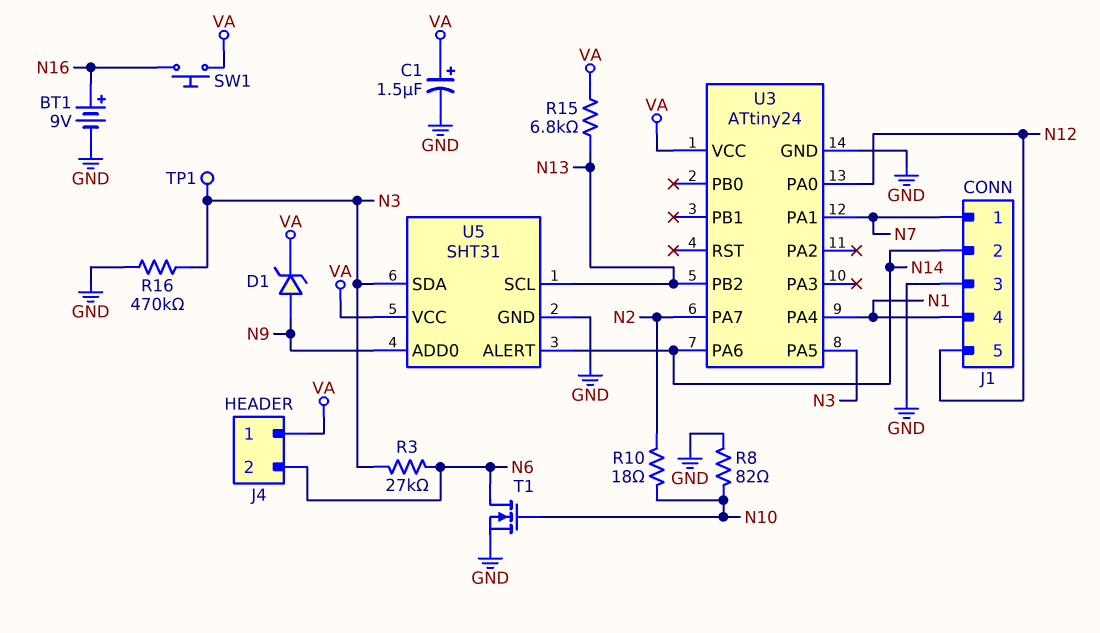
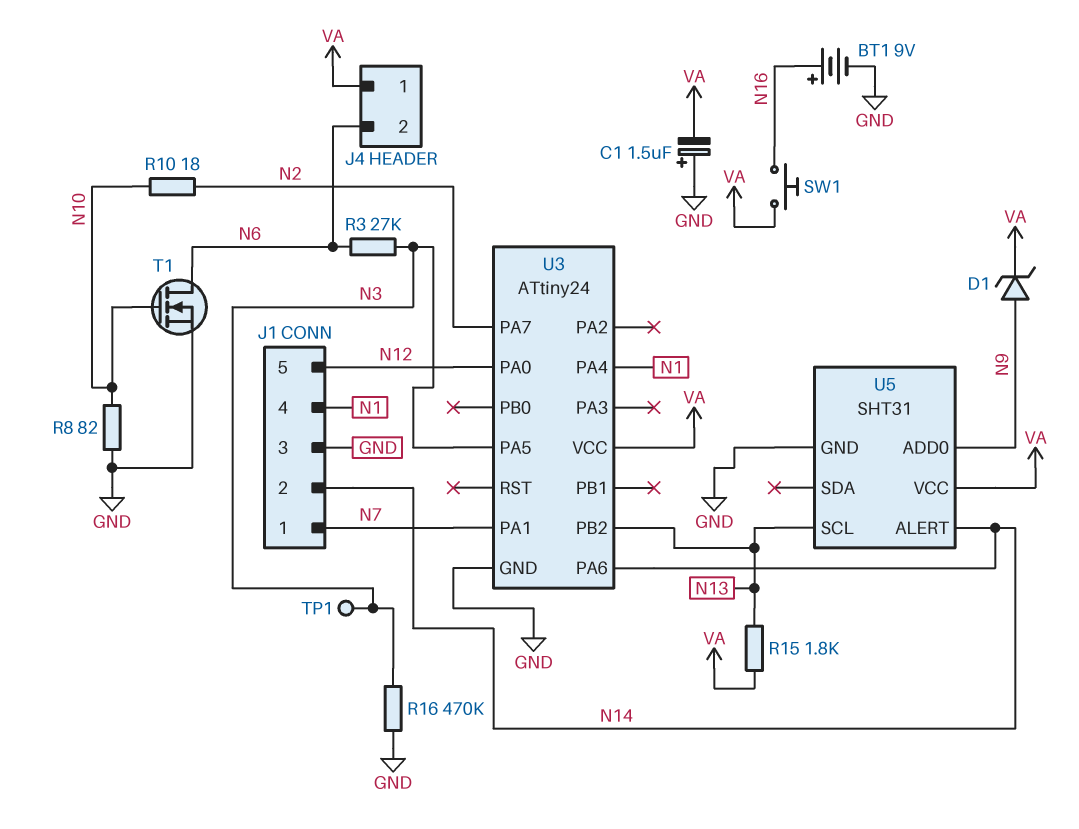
C1: 1.5uF (plus VA, minus GND) -> 1.5uF (plus GND, minus VA)
R15: 6.8k (N13, VA) -> 1.8k (N13, VA)
U5 pin SDA: N3 -> none

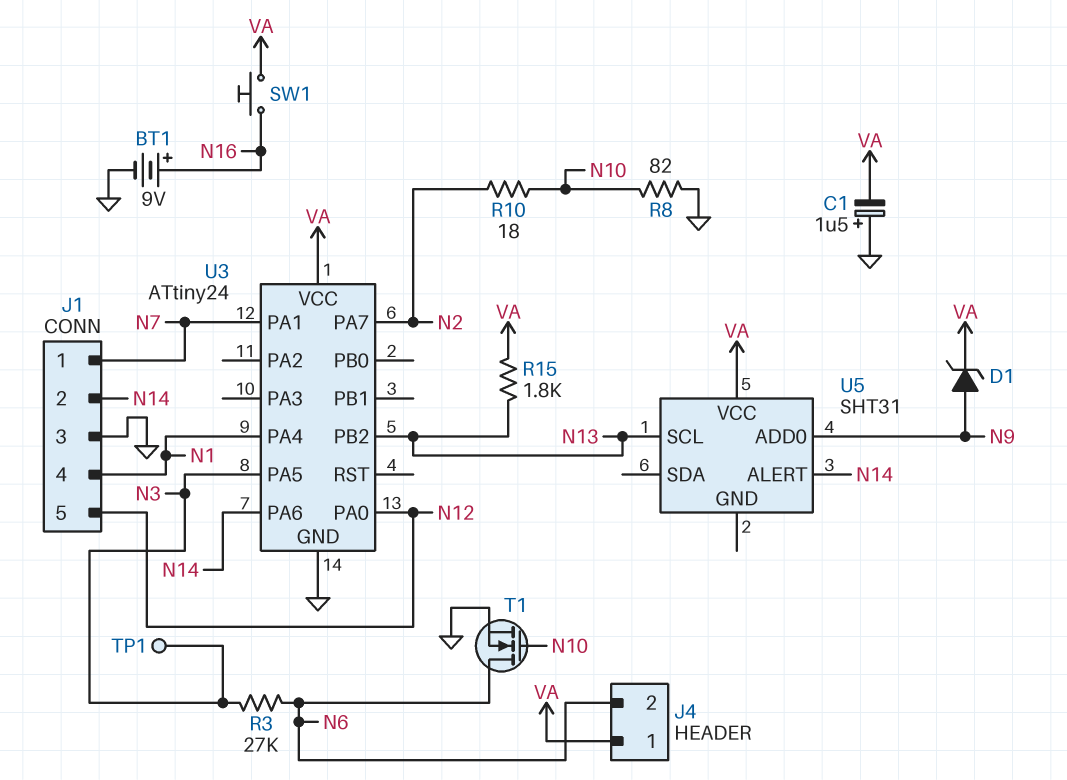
R16: 470k (GND, N3) -> none
U5 pin GND: GND -> none

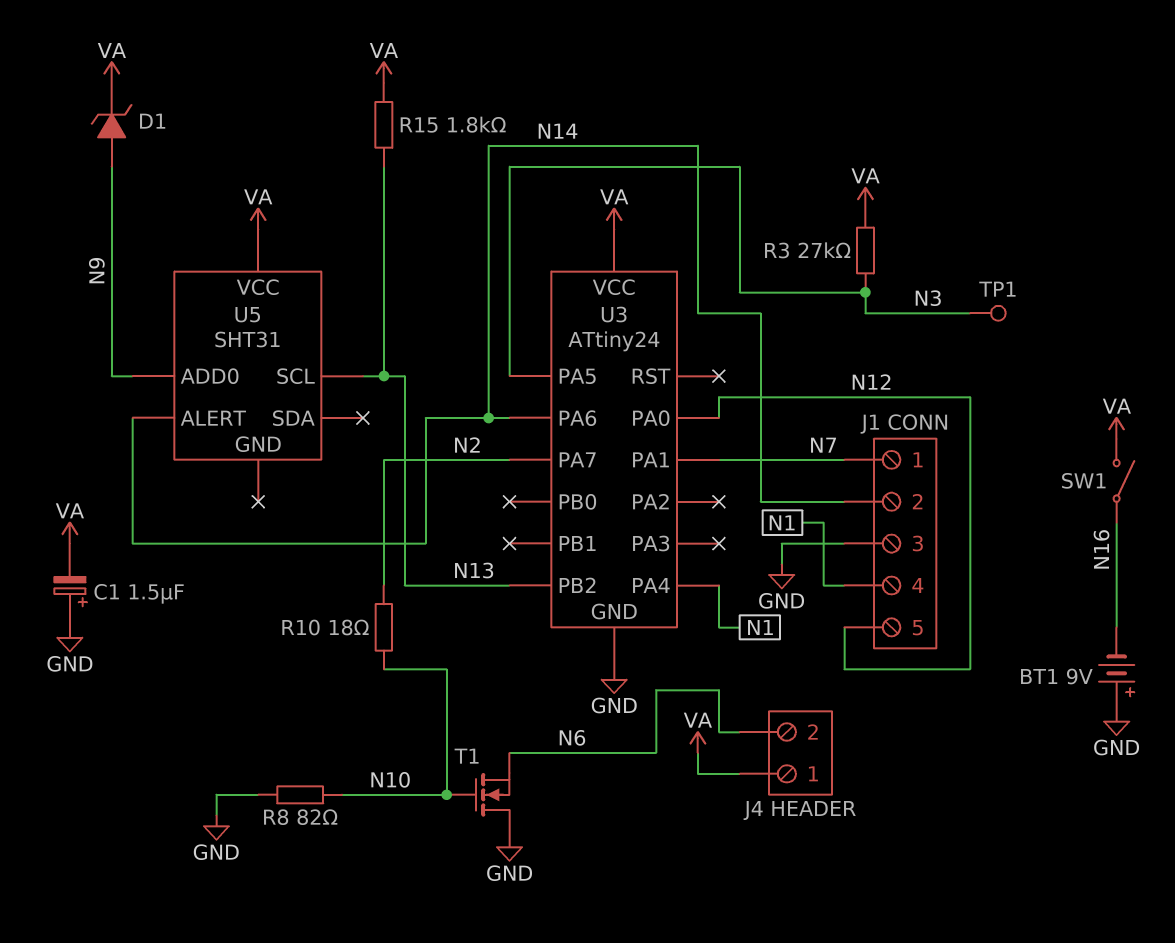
BT1: 9V (plus N16, minus GND) -> 9V (plus GND, minus N16)
R3: 27k (N3, N6) -> 27k (N3, VA)
SW1: button (N16, VA) -> switch (N16, VA)
T1: NMOS (G N10, D N6, S GND) -> NMOS (G N10, D GND, S N6)

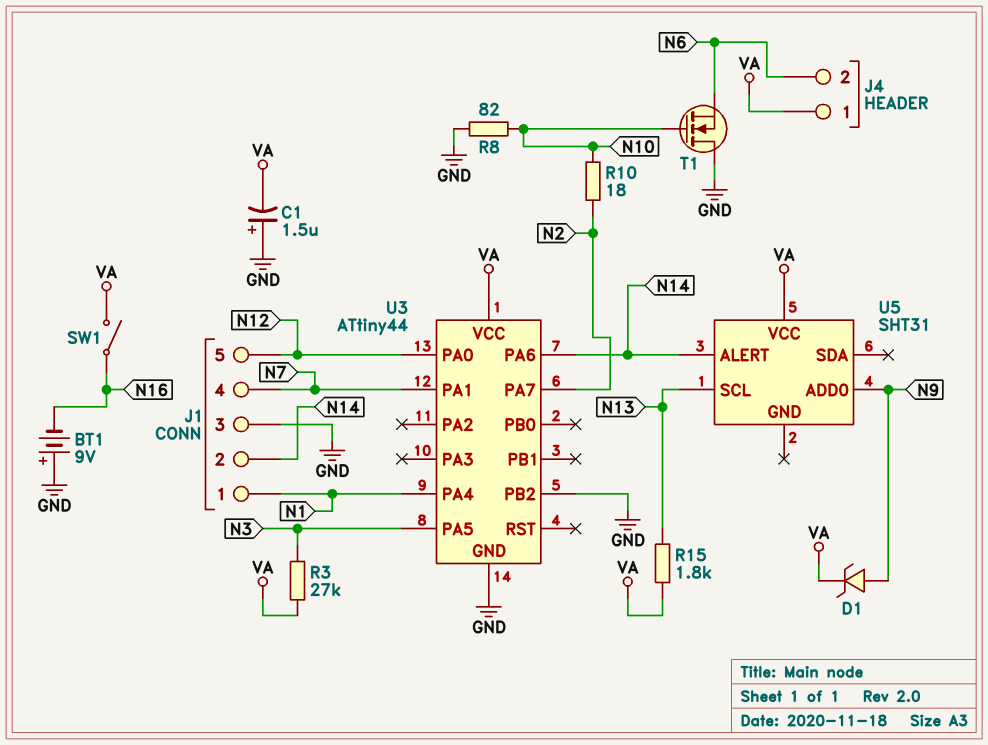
J1 pin 1: N7 -> N1
J1 pin 4: N1 -> N7
TP1: test point (N3) -> none
U3: ATtiny24 -> ATtiny44
U3 pin PB2: N13 -> GND

